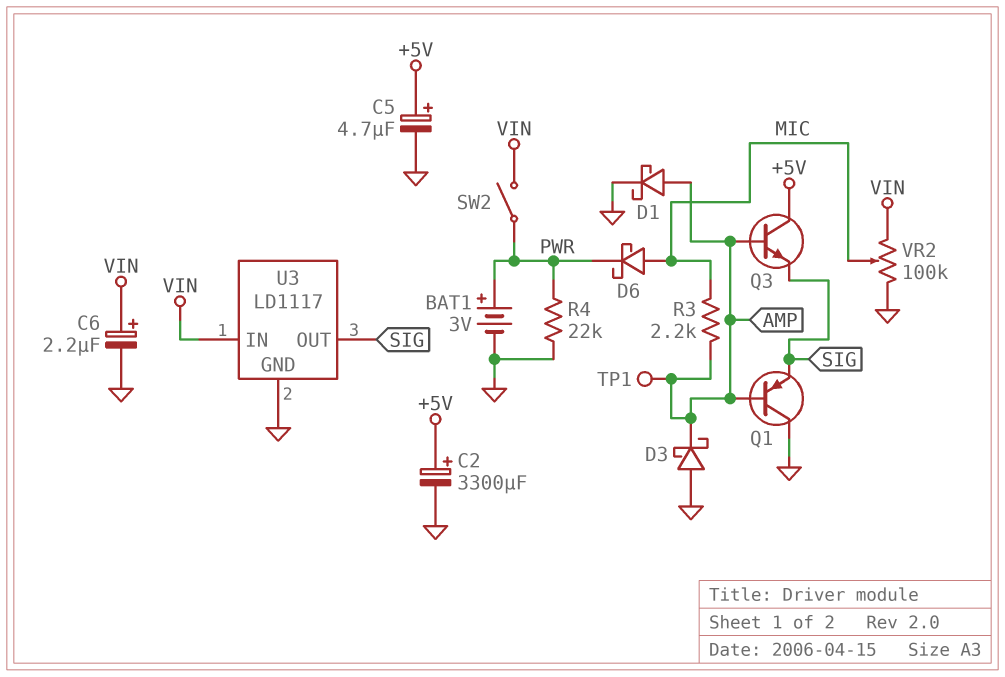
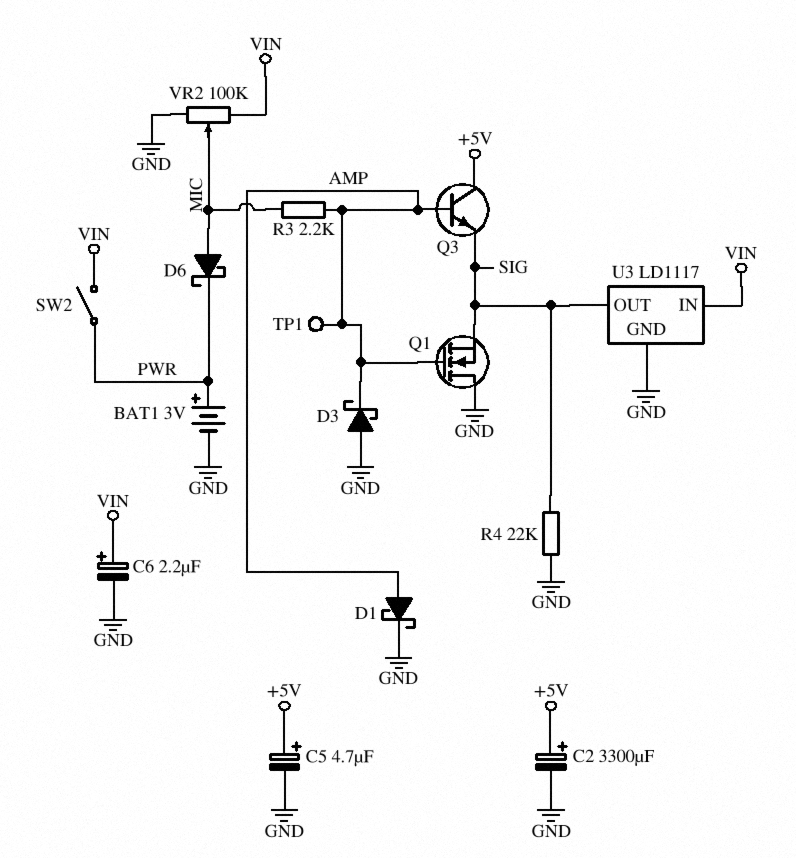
Q1: PNP (B AMP, C GND, E SIG) -> NMOS (G AMP, D GND, S SIG)
R4: 22k (GND, PWR) -> 22k (GND, SIG)

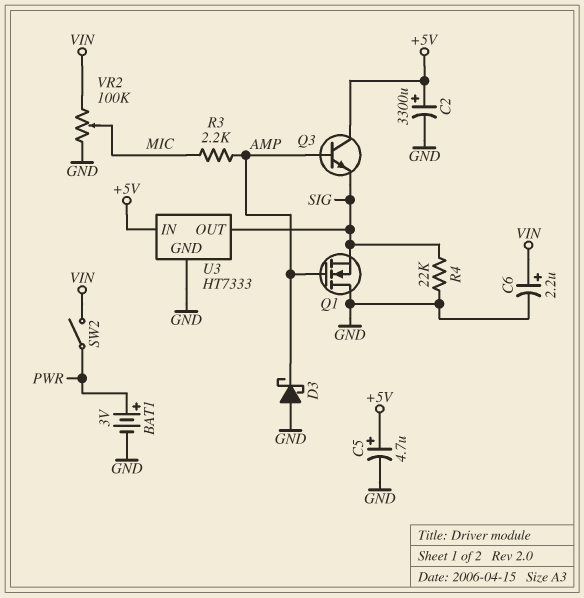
D1: schottky (A AMP, K GND) -> none
D6: schottky (A MIC, K PWR) -> none
TP1: test point (AMP) -> none
U3: LD1117 -> HT7333
U3 pin IN: VIN -> +5V

